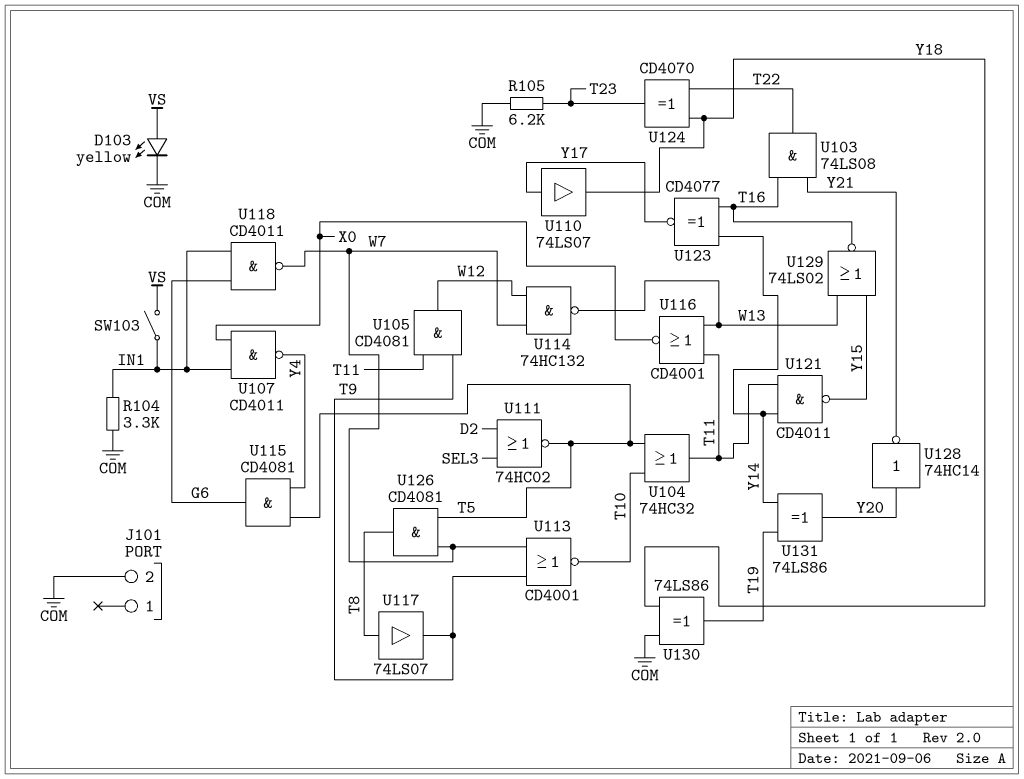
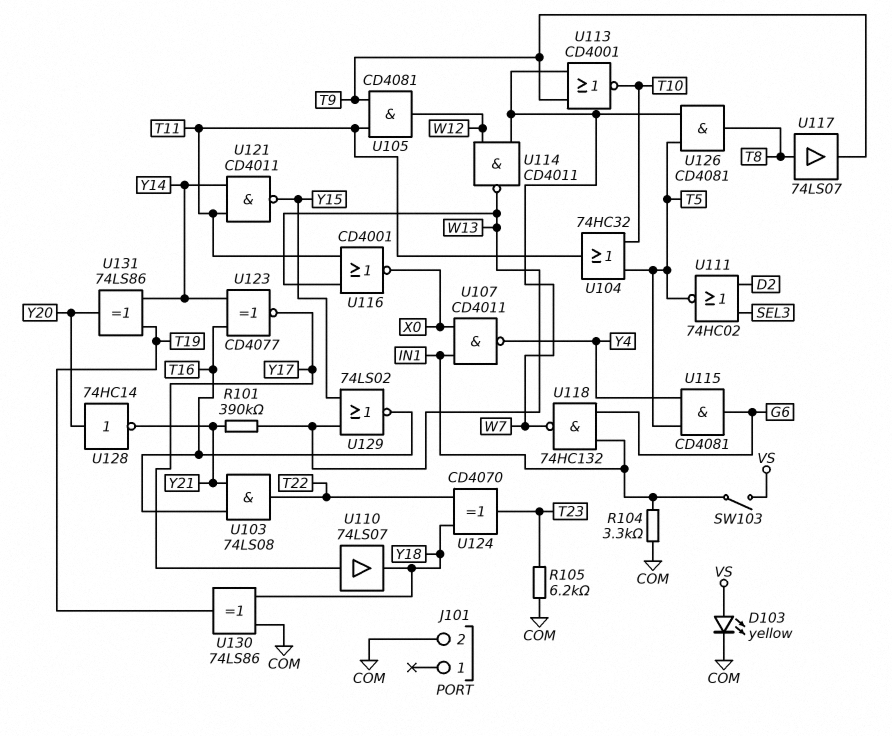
R101: none -> 390k (W13, Y21)
U114: NAND 74HC132 (in W7, in W12, out W13) -> NAND CD4011 (in W7, in W12, out W13)
U118: NAND CD4011 (in G6, in IN1, out W7) -> NAND 74HC132 (in G6, in IN1, out W7)

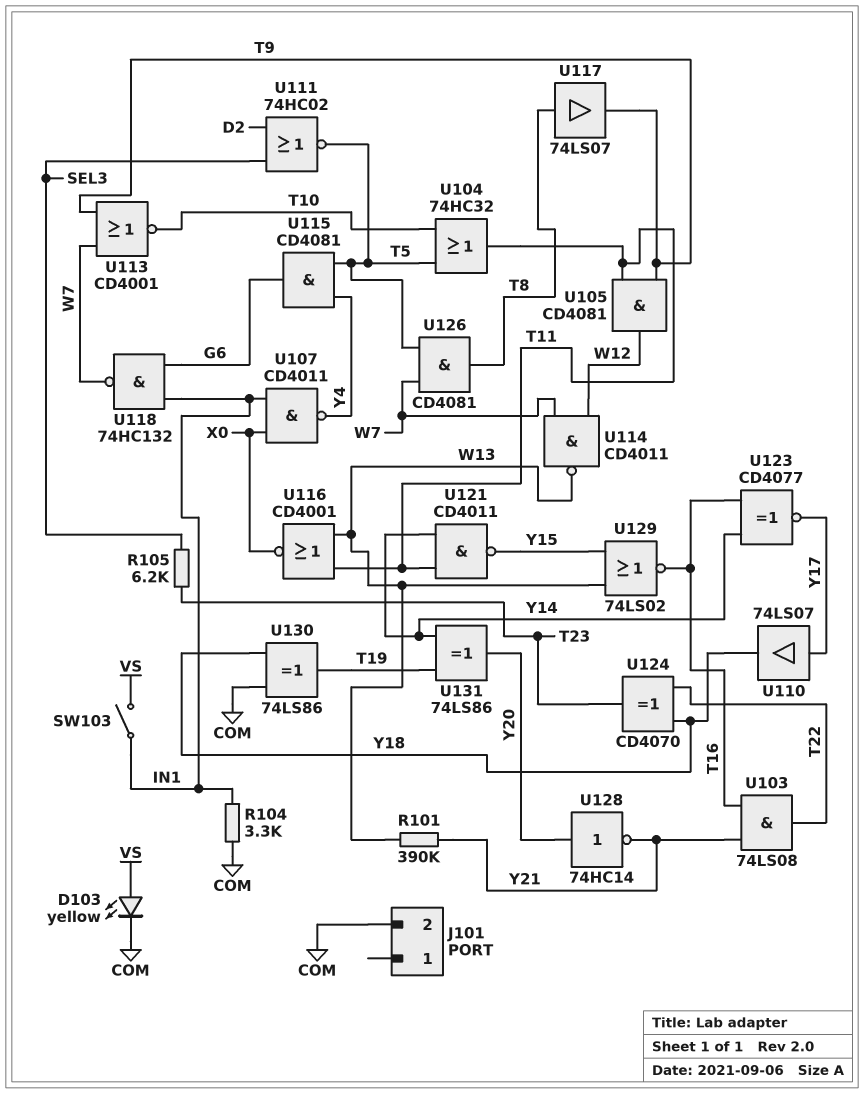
R105: 6.2k (COM, T23) -> 6.2k (SEL3, T23)

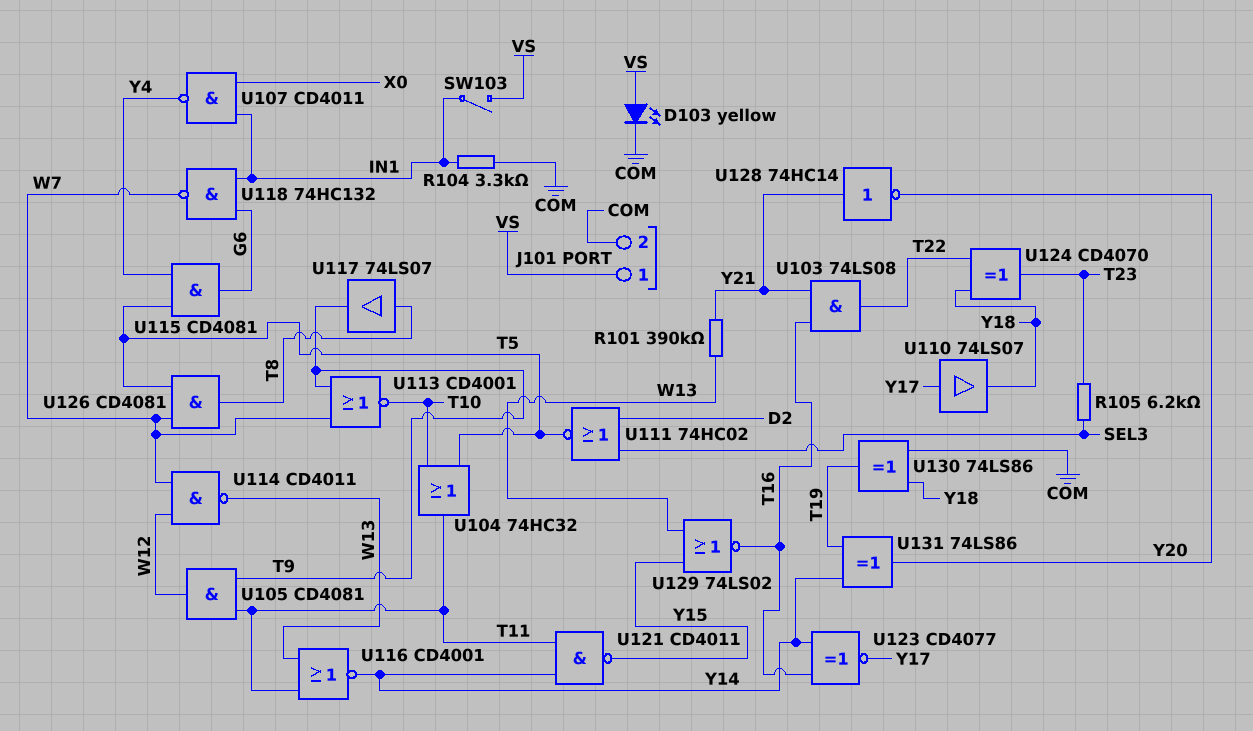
J101 pin 1: none -> VS
U116: NOR CD4001 (in T11, in W13, out X0) -> NOR CD4001 (in T11, in W13, out Y14)
U128: NOT 74HC14 (in Y20, out Y21) -> NOT 74HC14 (in Y21, out Y20)

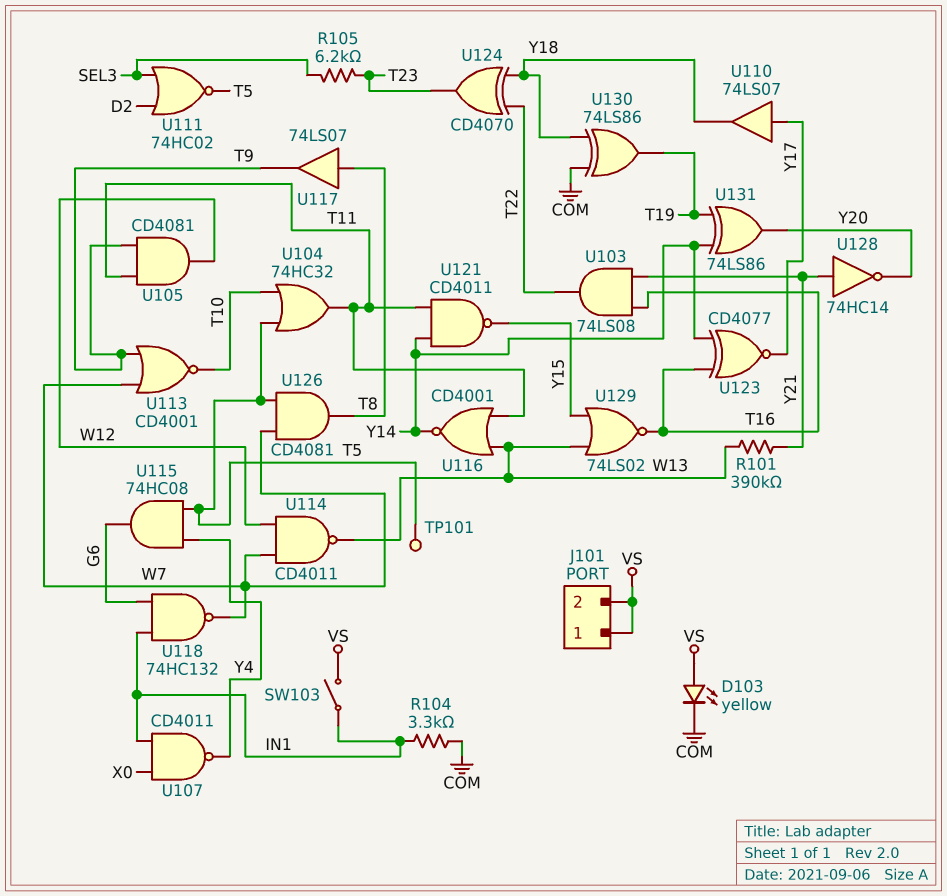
J101 pin 2: COM -> VS
TP101: none -> test point (T5)
U115: AND CD4081 (in T5, in Y4, out G6) -> AND 74HC08 (in T5, in Y4, out G6)

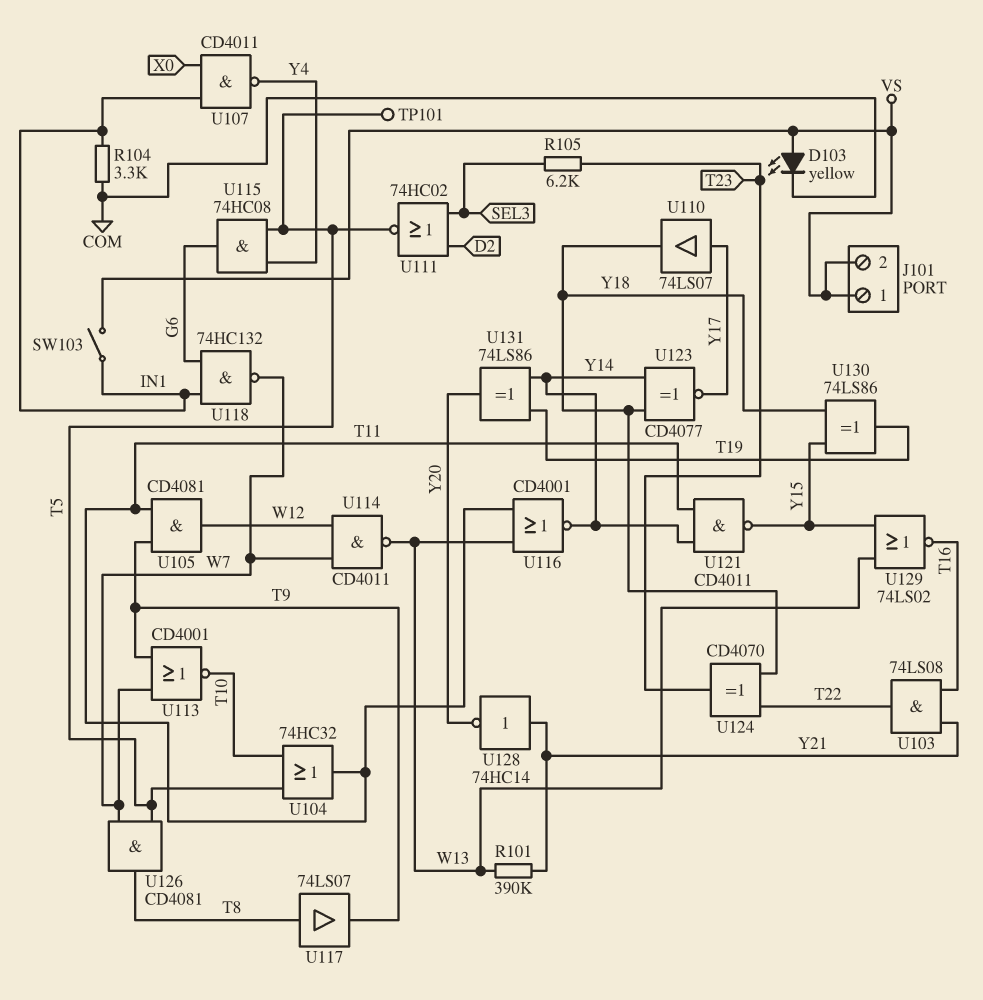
U123: XNOR CD4077 (in T16, in Y14, out Y17) -> XNOR CD4077 (in Y14, in Y18, out Y17)
U130: XOR 74LS86 (in COM, in Y18, out T19) -> XOR 74LS86 (in Y15, in Y18, out T19)

